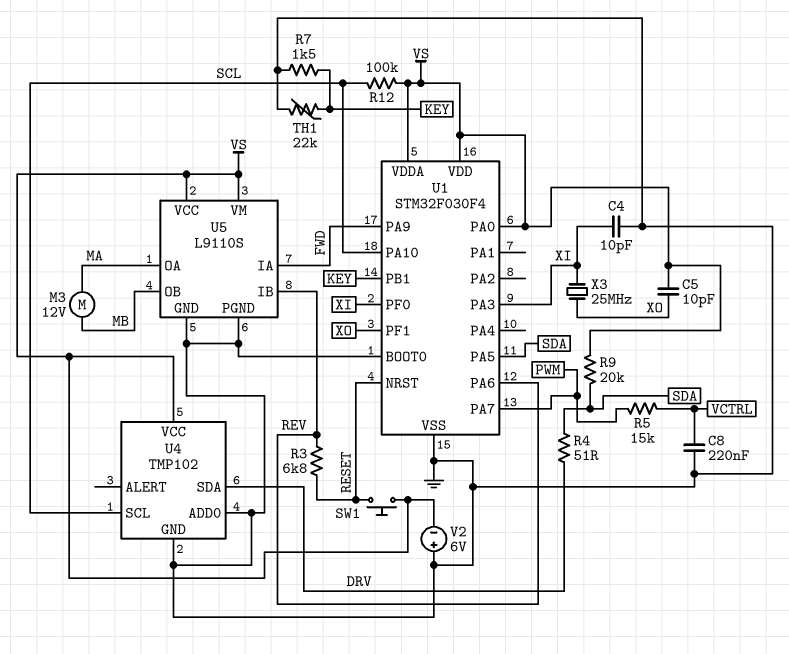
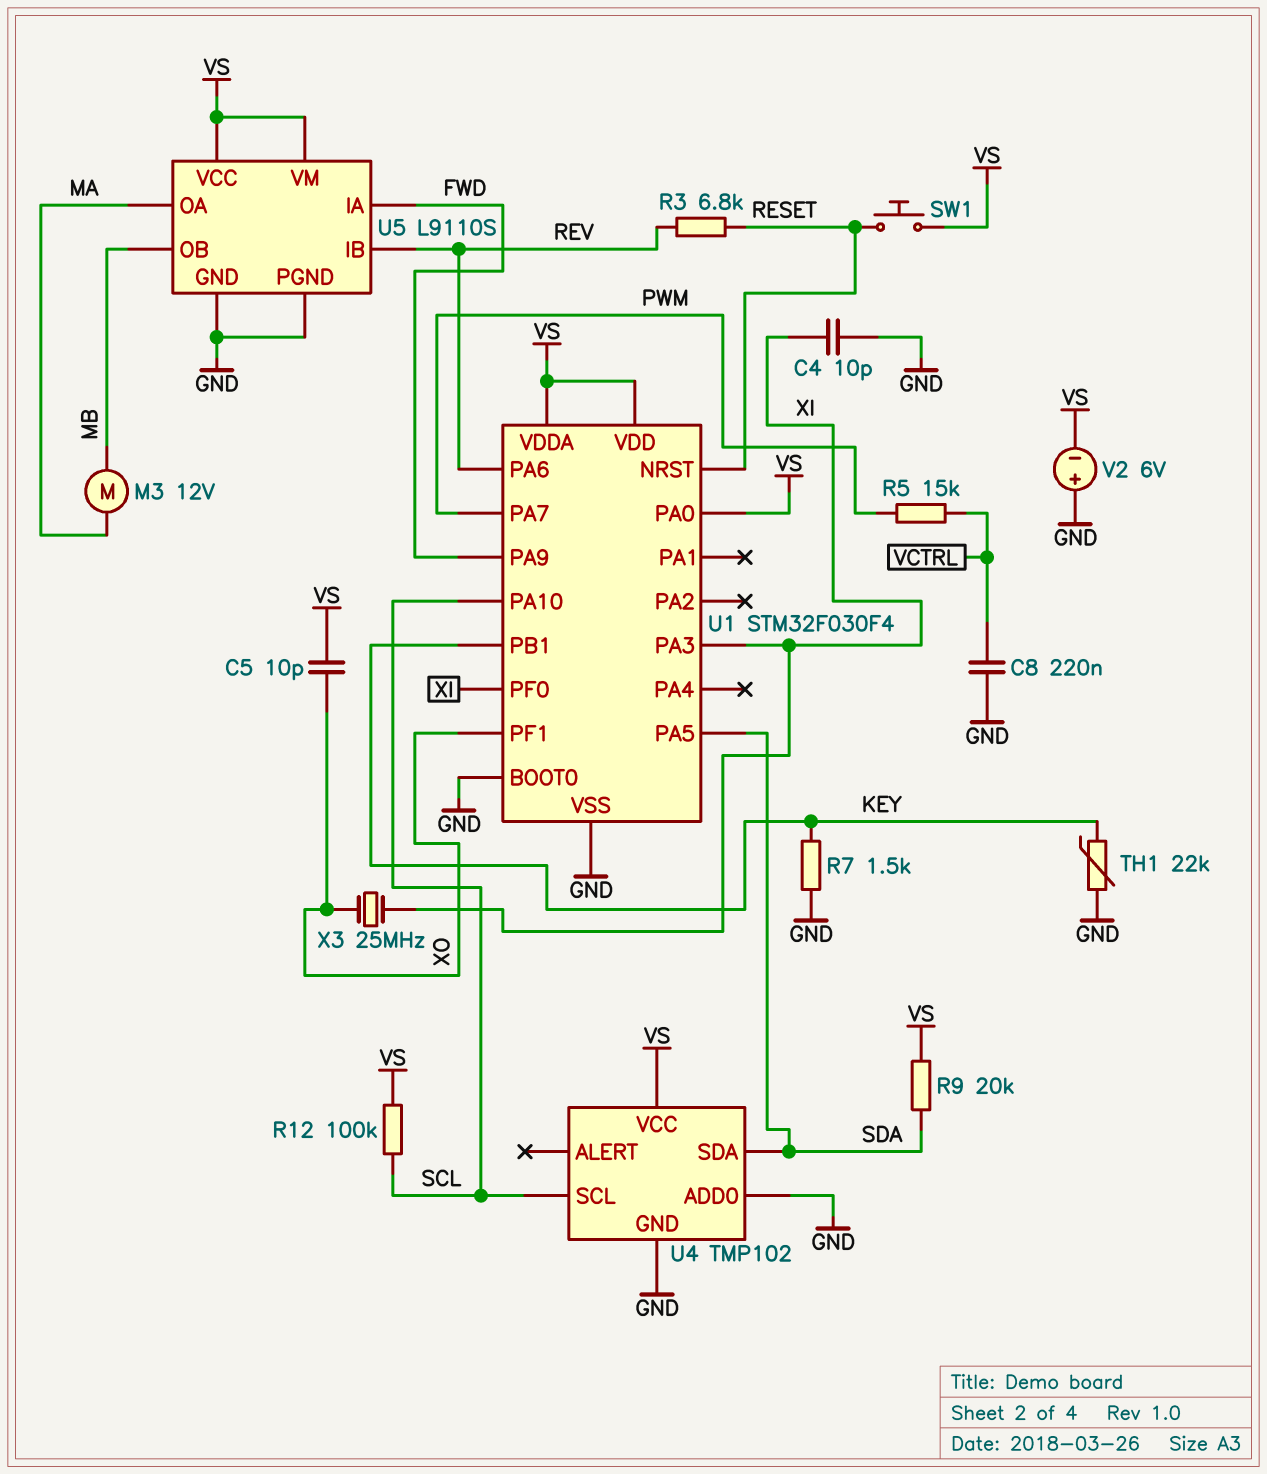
R4: 51 (DRV, SDA) -> none
U4 pin SDA: DRV -> SDA

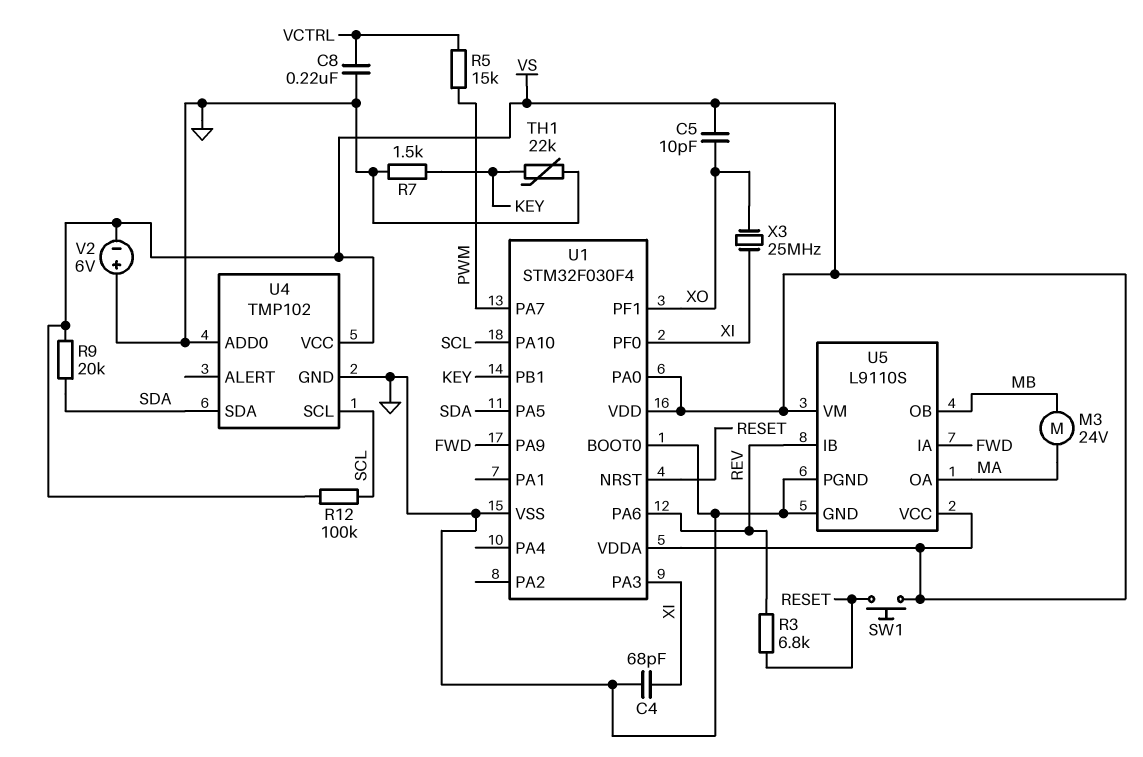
C4: 10pF (GND, XI) -> 68pF (GND, XI)
M3: motor 12V (MA, MB) -> motor 24V (MA, MB)

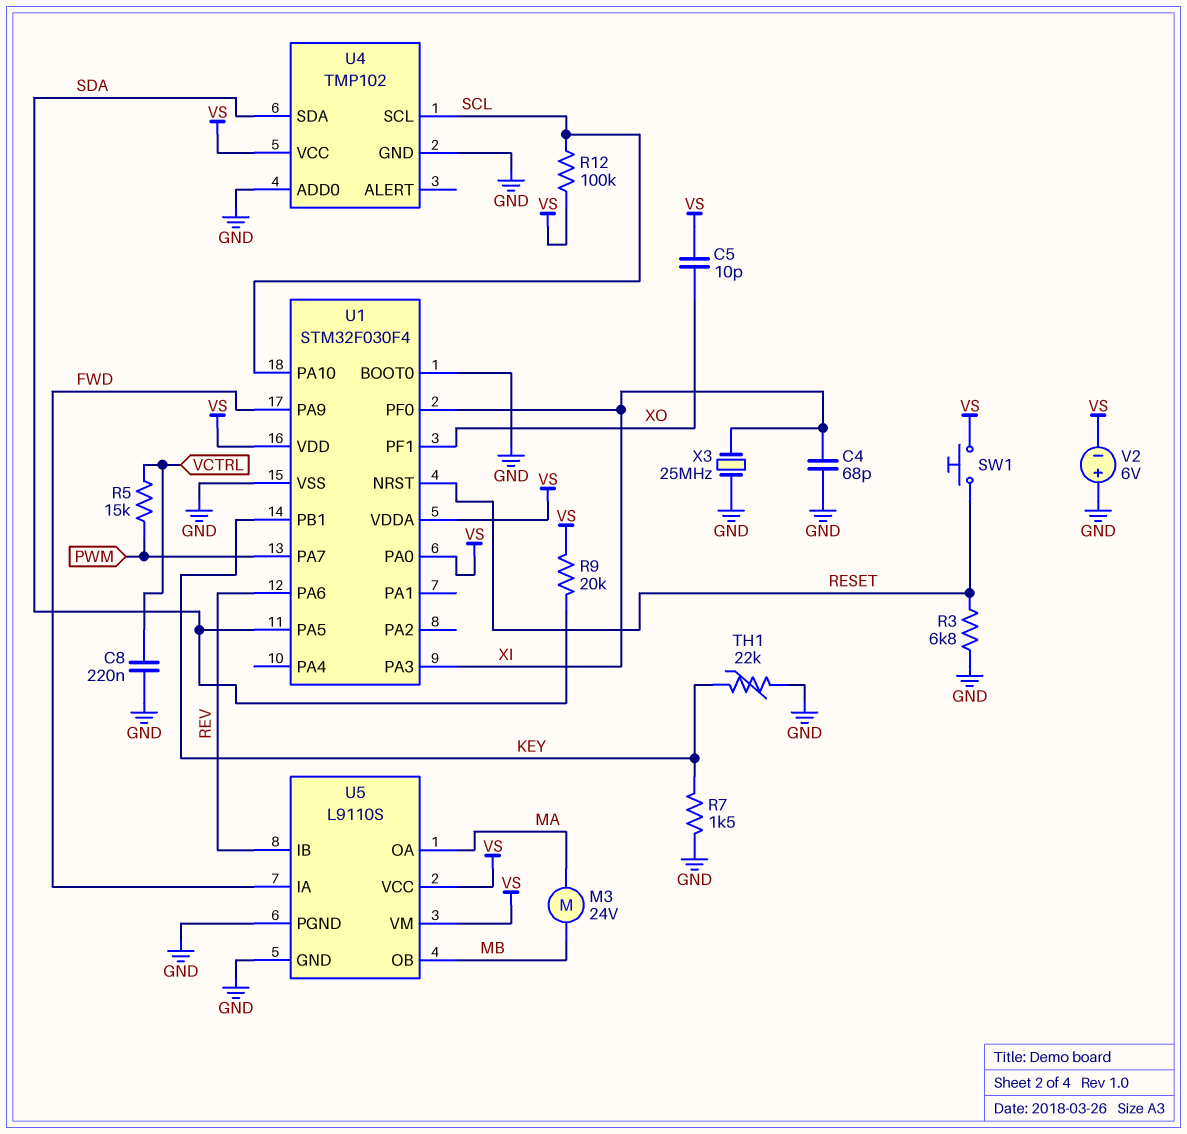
R3: 6.8k (RESET, REV) -> 6.8k (GND, RESET)
X3: 25MHz (XI, XO) -> 25MHz (GND, XI)

